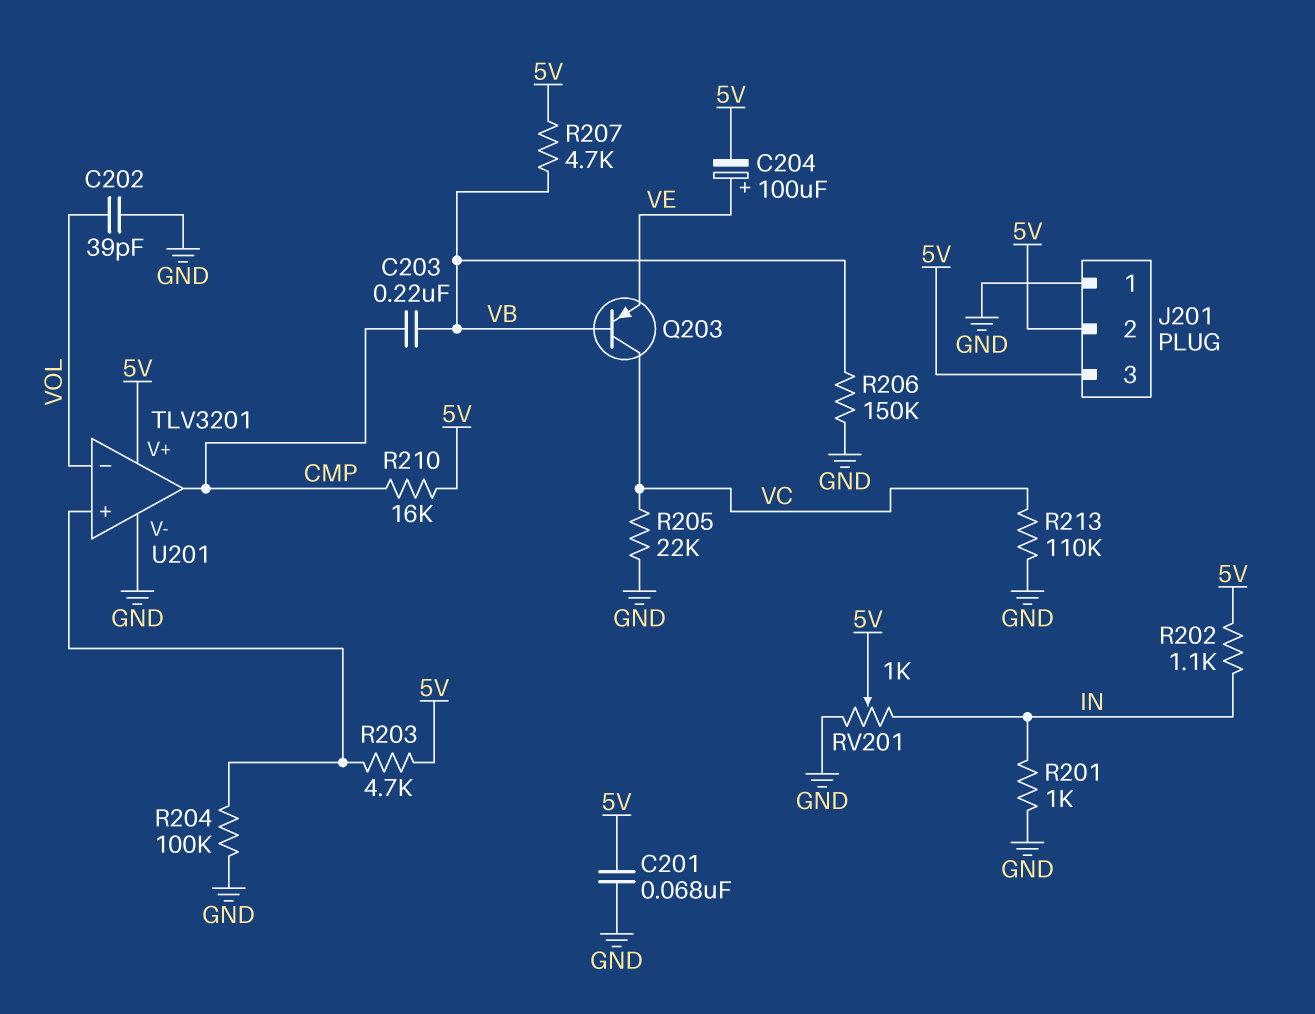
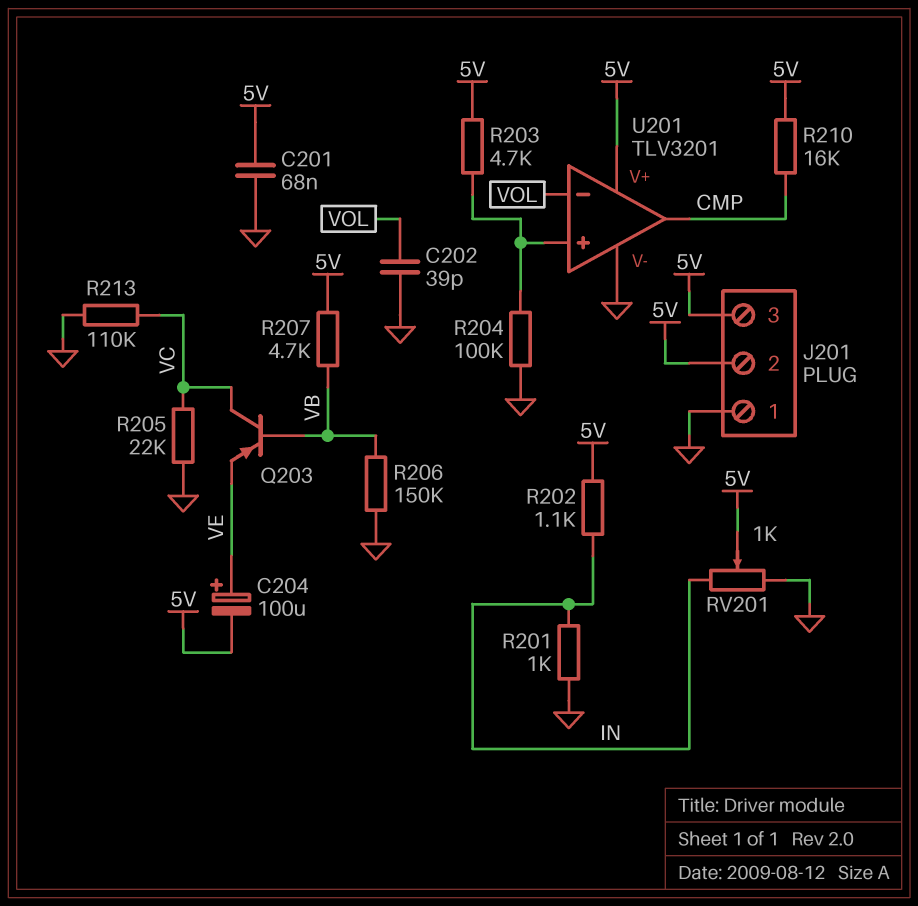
C203: 220nF (CMP, VB) -> none

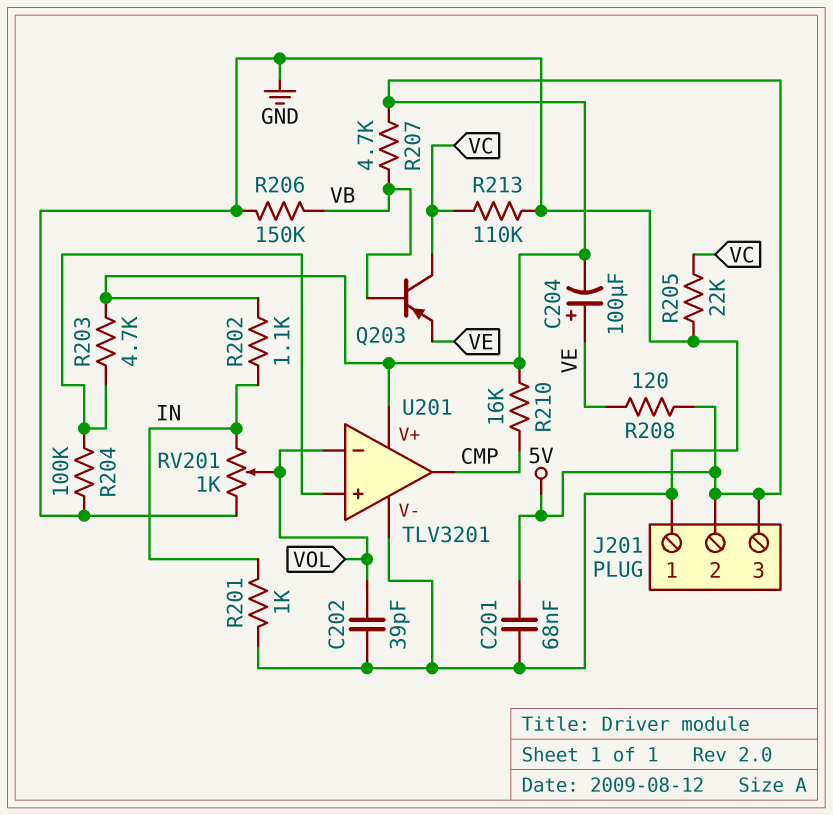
R208: none -> 120 (5V, VE)
RV201: 1k (GND, IN, wiper 5V) -> 1k (GND, IN, wiper VOL)

